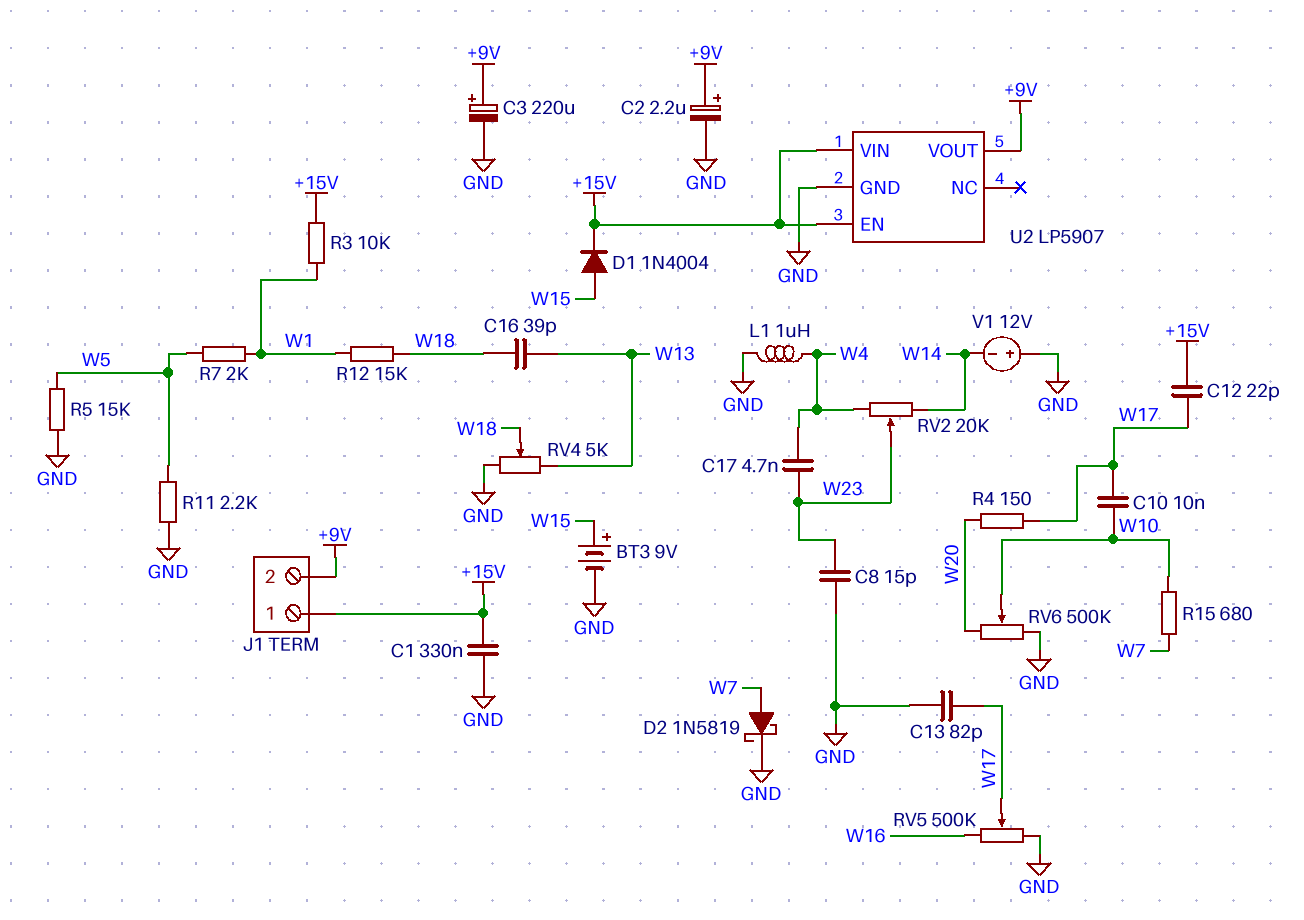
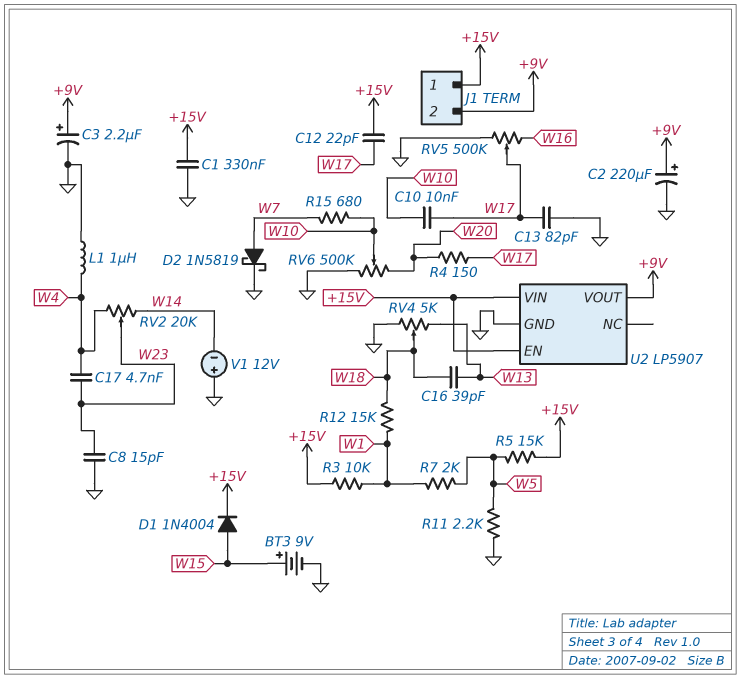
C2: 2.2uF (plus +9V, minus GND) -> 220uF (plus +9V, minus GND)
C3: 220uF (plus +9V, minus GND) -> 2.2uF (plus +9V, minus GND)
R5: 15k (GND, W5) -> 15k (+15V, W5)

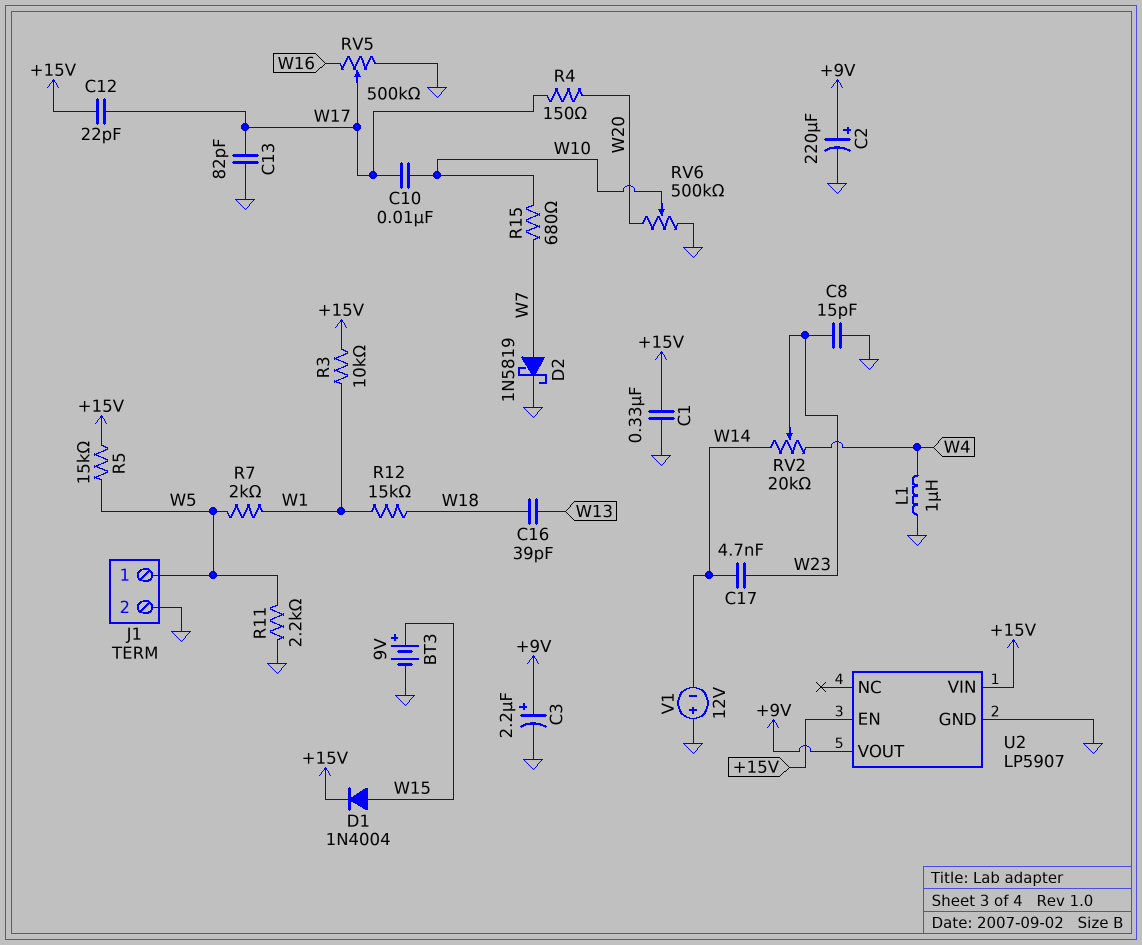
C17: 4.7nF (W4, W23) -> 4.7nF (W14, W23)
J1 pin 1: +15V -> W5
J1 pin 2: +9V -> GND
RV4: 5k (GND, W13, wiper W18) -> none

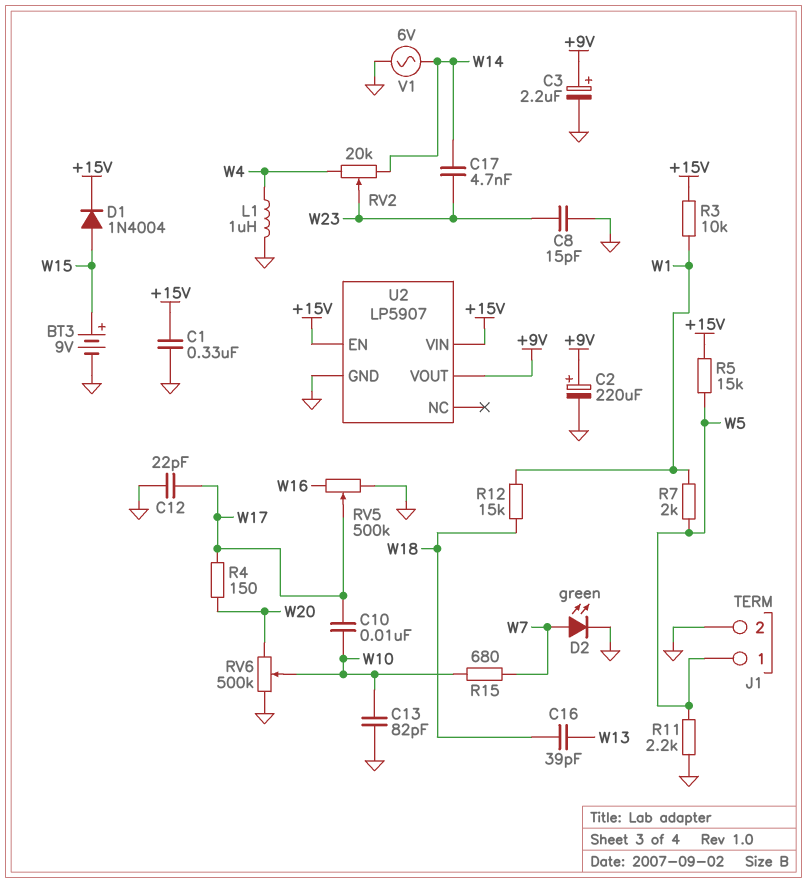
C12: 22pF (+15V, W17) -> 22pF (GND, W17)
C13: 82pF (GND, W17) -> 82pF (GND, W10)
D2: schottky 1N5819 (A W7, K GND) -> LED green (A W7, K GND)
V1: 12V (plus GND, minus W14) -> AC 6V (GND, W14)

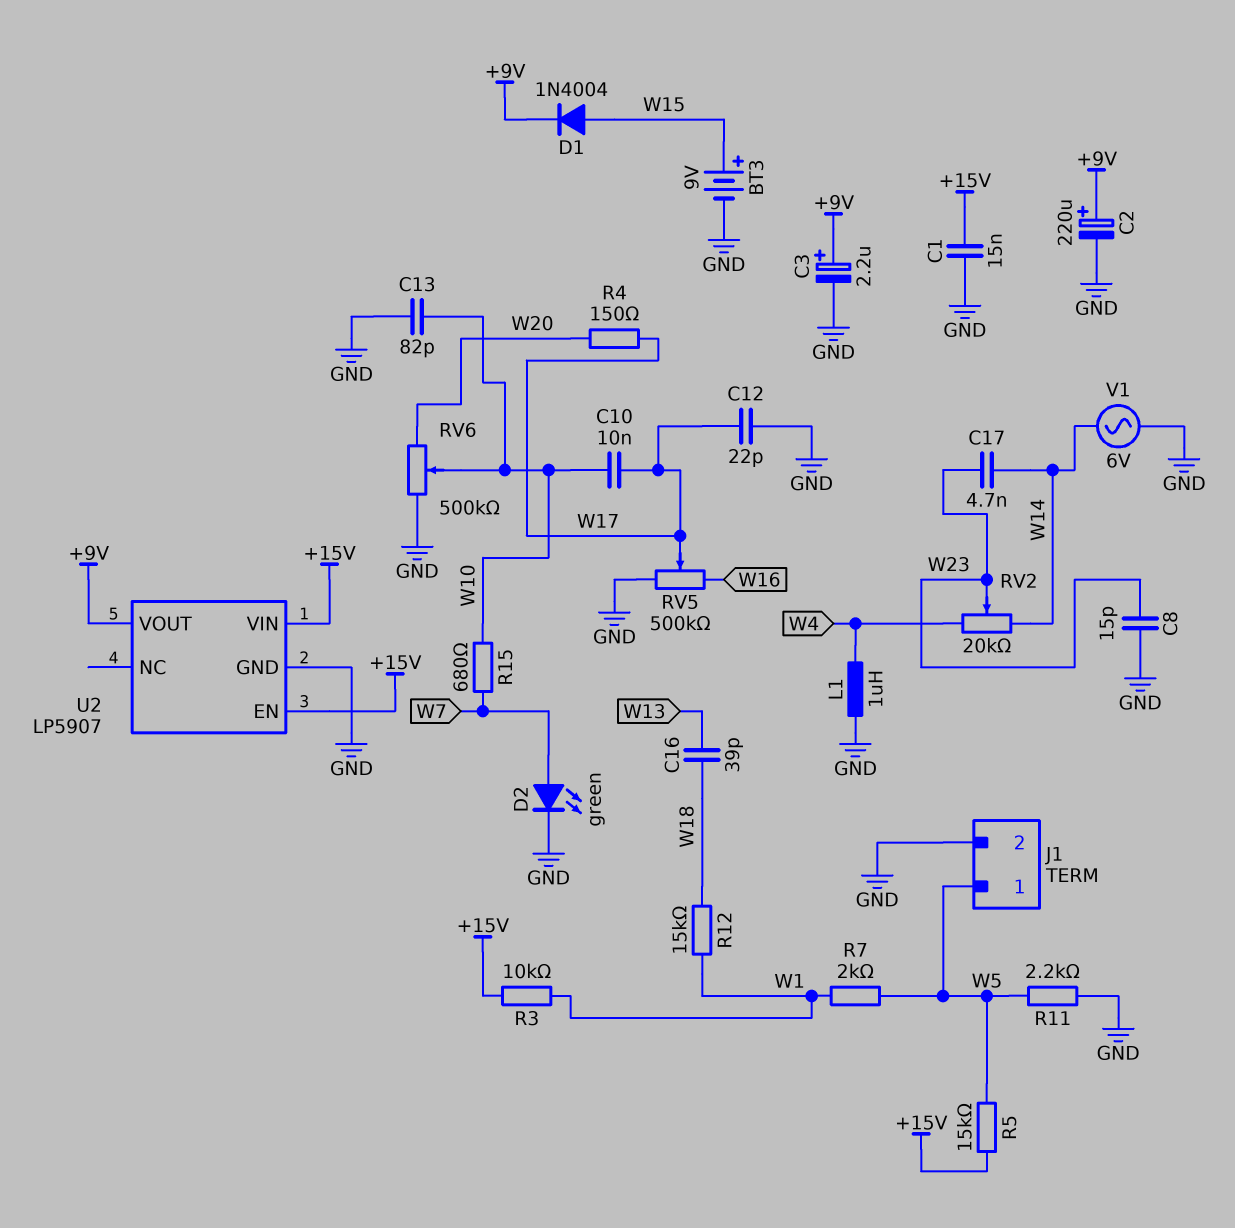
C1: 330nF (+15V, GND) -> 15nF (+15V, GND)
D1: diode 1N4004 (A W15, K +15V) -> diode 1N4004 (A W15, K +9V)

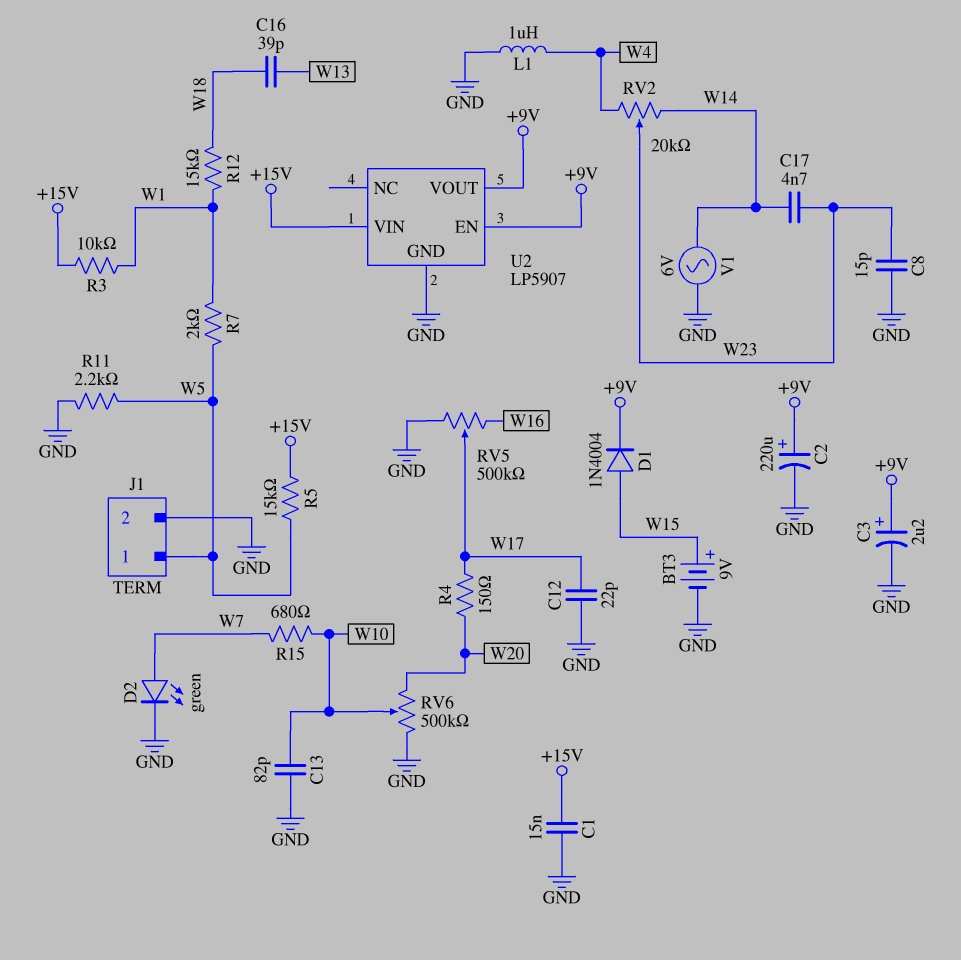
C10: 10nF (W10, W17) -> none
U2 pin EN: +15V -> +9V

